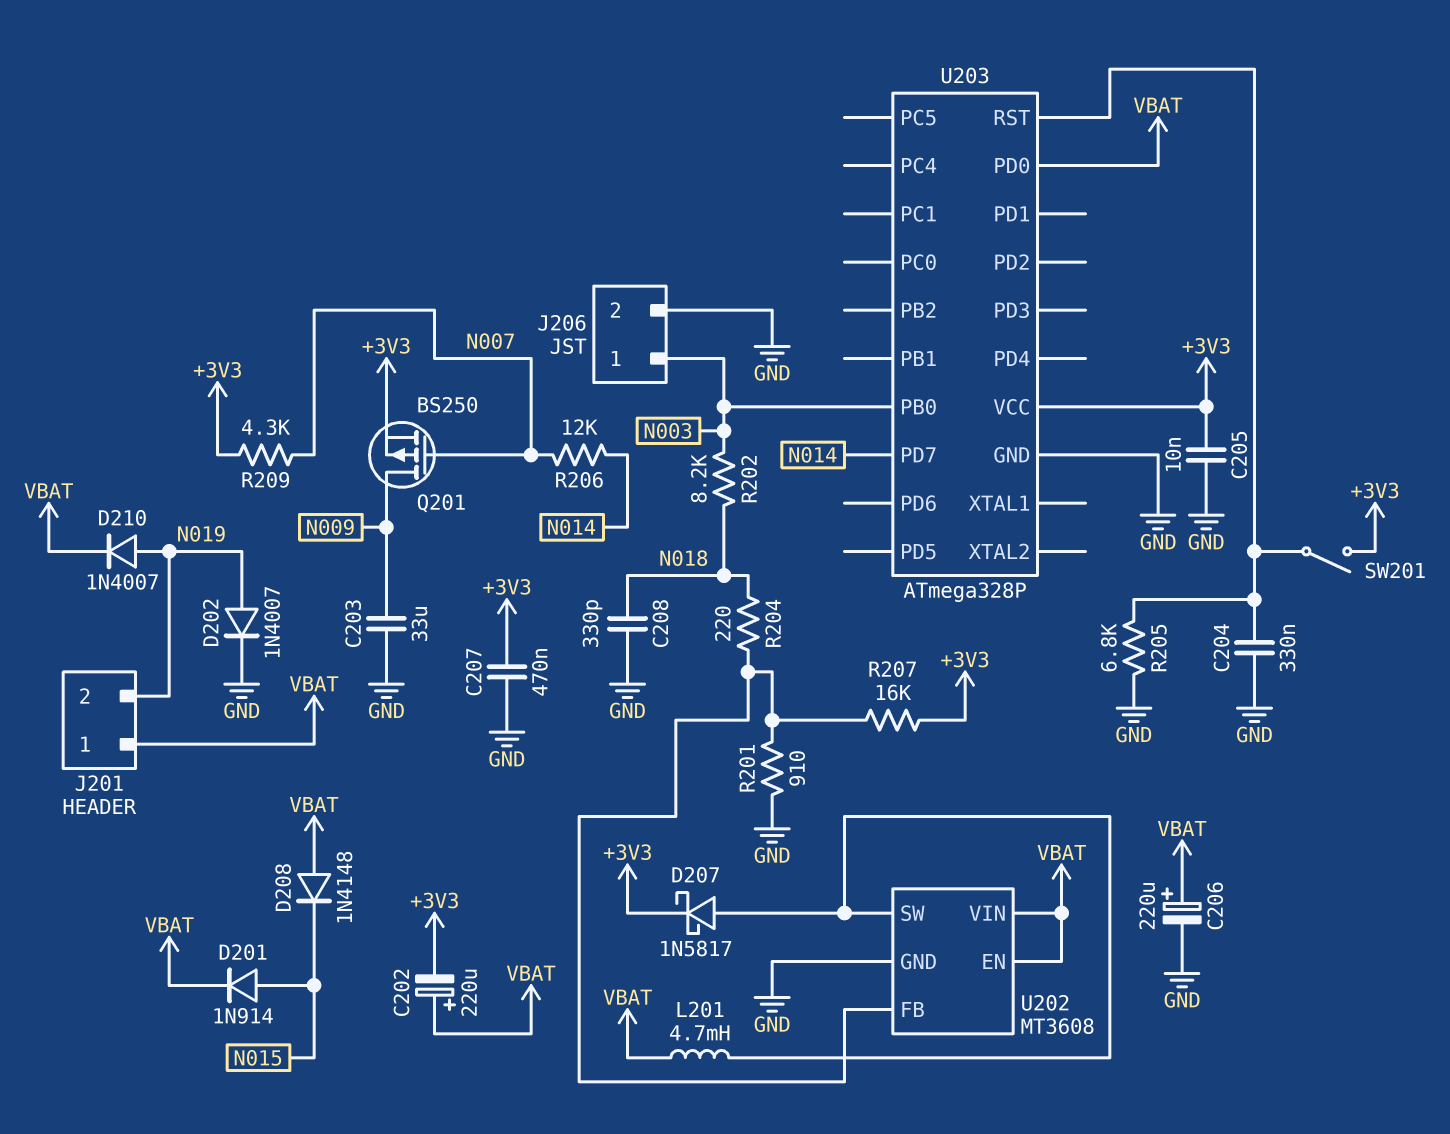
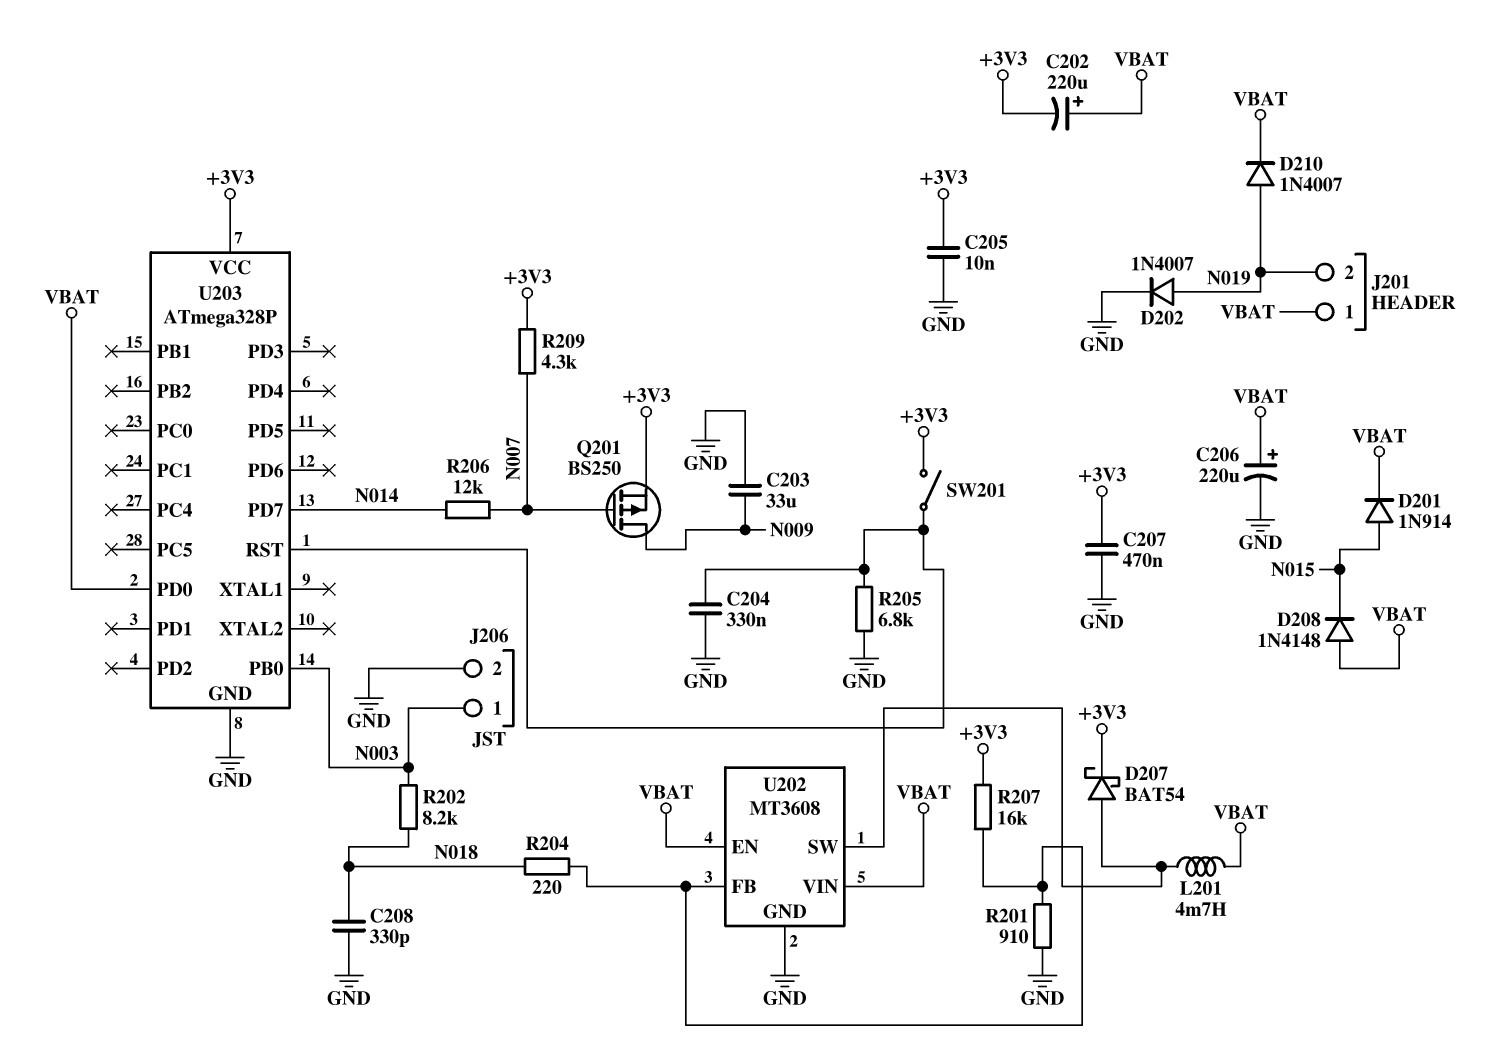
D207: schottky 1N5817 (A U202/SW, K +3V3) -> schottky BAT54 (A U202/SW, K +3V3)

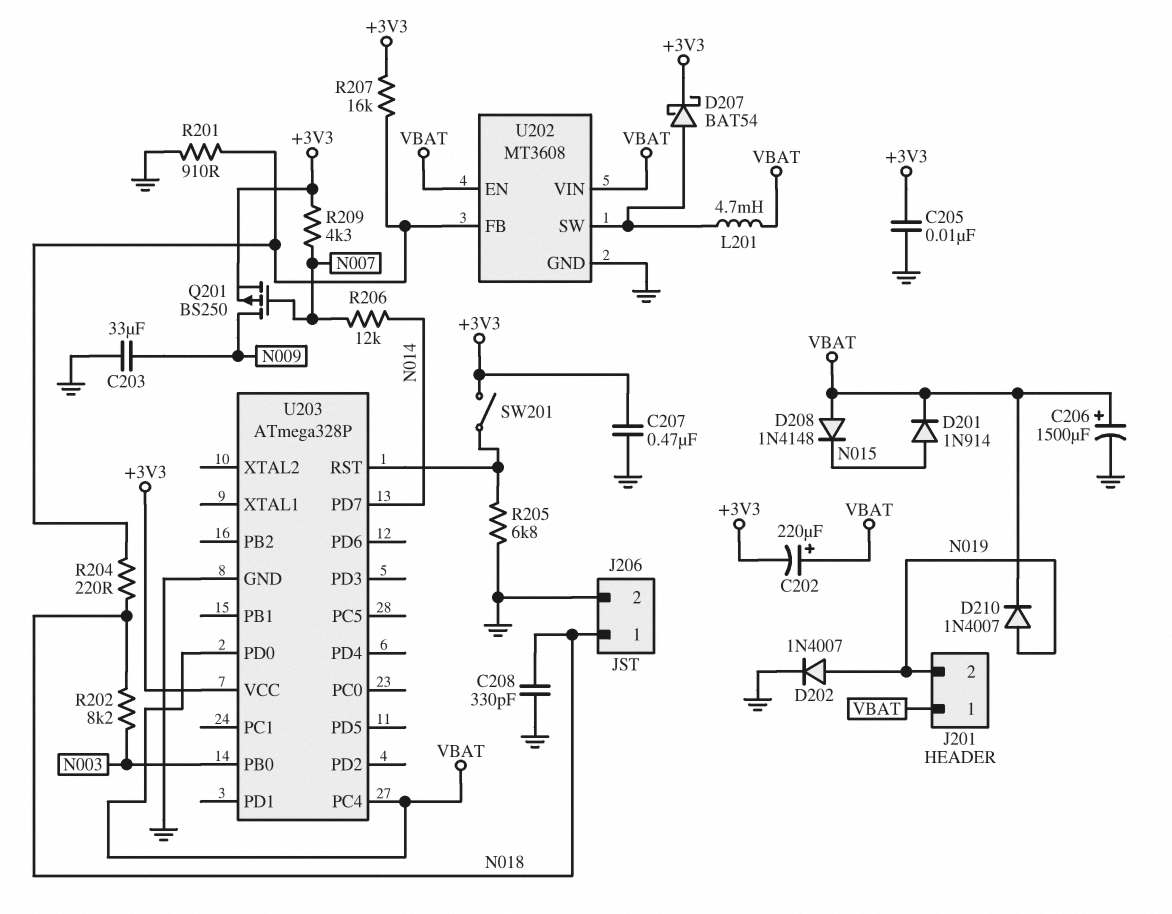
C204: 330nF (GND, U203/RST) -> none
C206: 220uF (plus VBAT, minus GND) -> 1500uF (plus VBAT, minus GND)
J206 pin 1: N003 -> N018
U203 pin PC4: none -> VBAT

